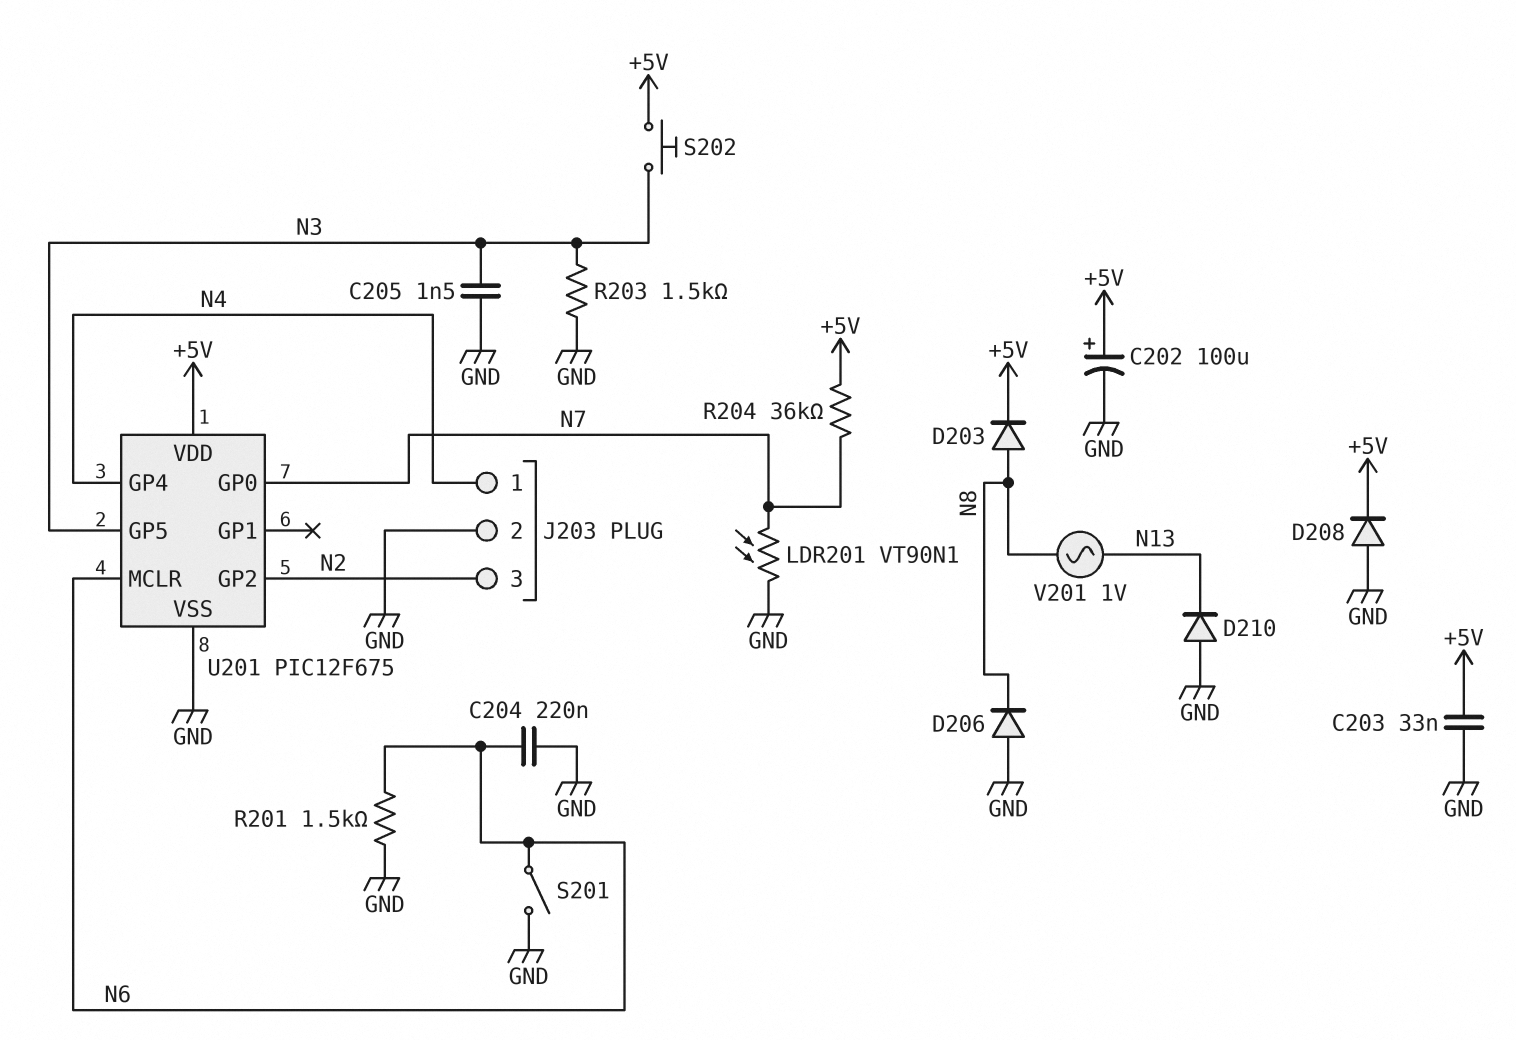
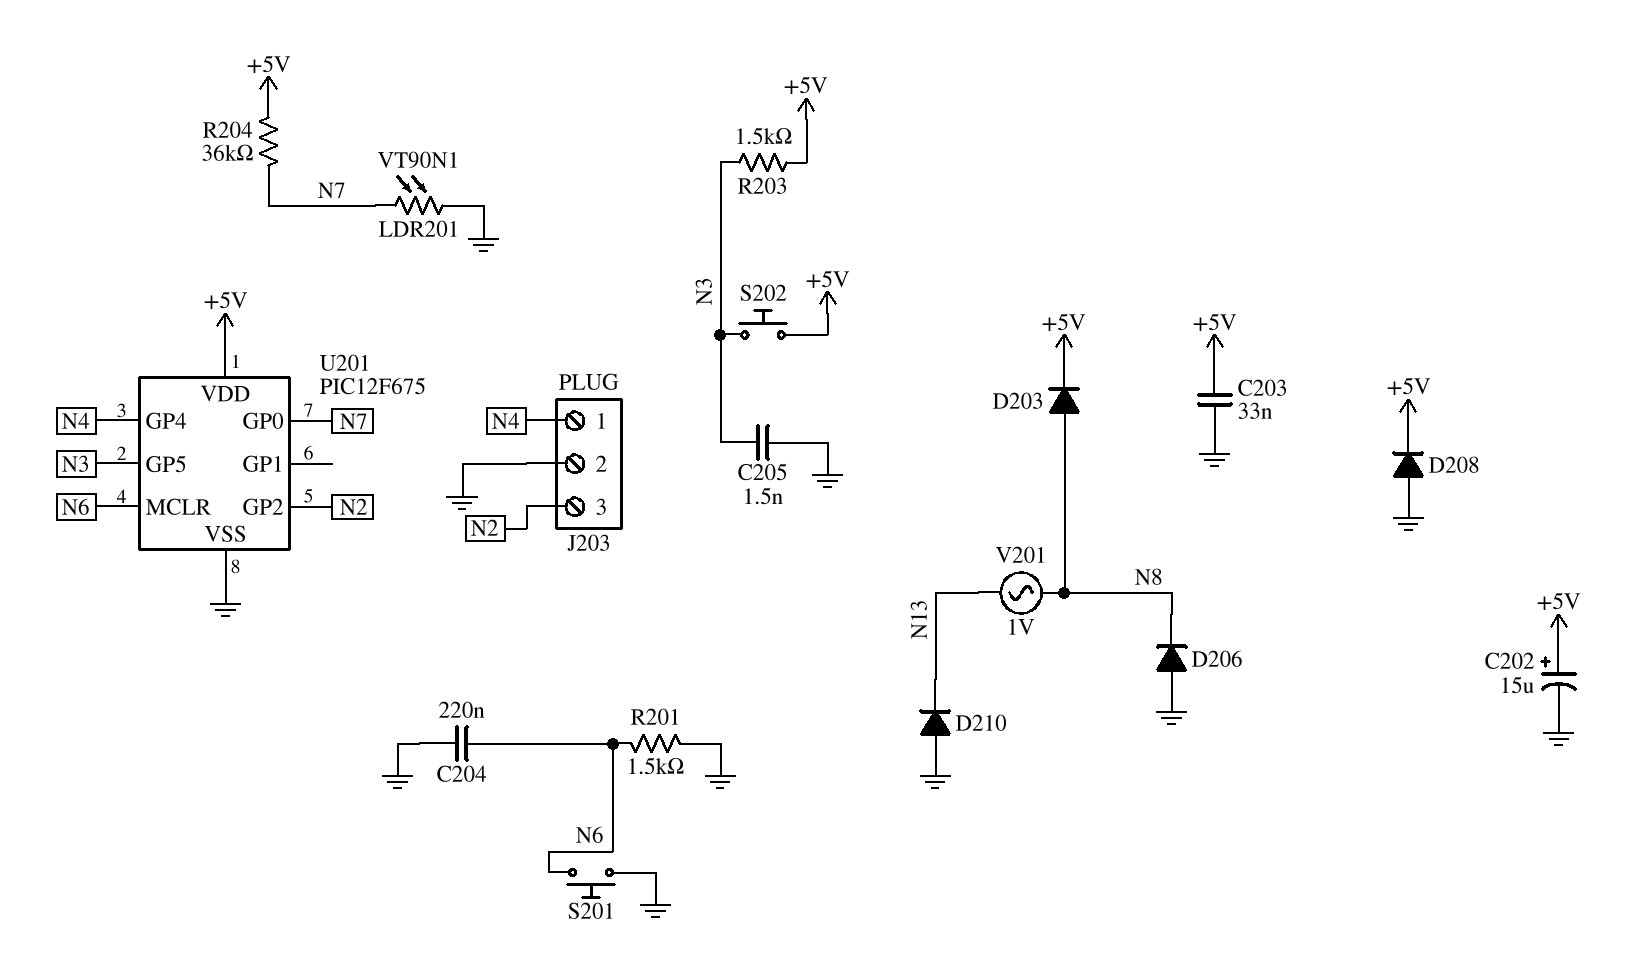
C202: 100uF (plus +5V, minus GND) -> 15uF (plus +5V, minus GND)
R203: 1.5k (GND, N3) -> 1.5k (+5V, N3)
S201: switch (GND, N6) -> button (GND, N6)

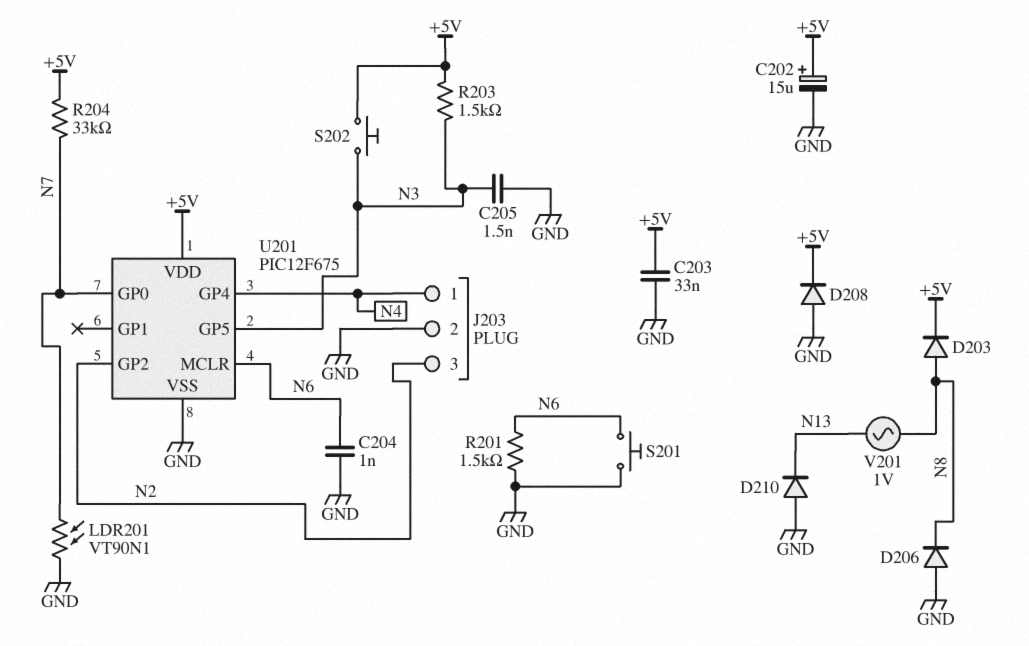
C204: 220nF (GND, N6) -> 1nF (GND, N6)
R204: 36k (+5V, N7) -> 33k (+5V, N7)

